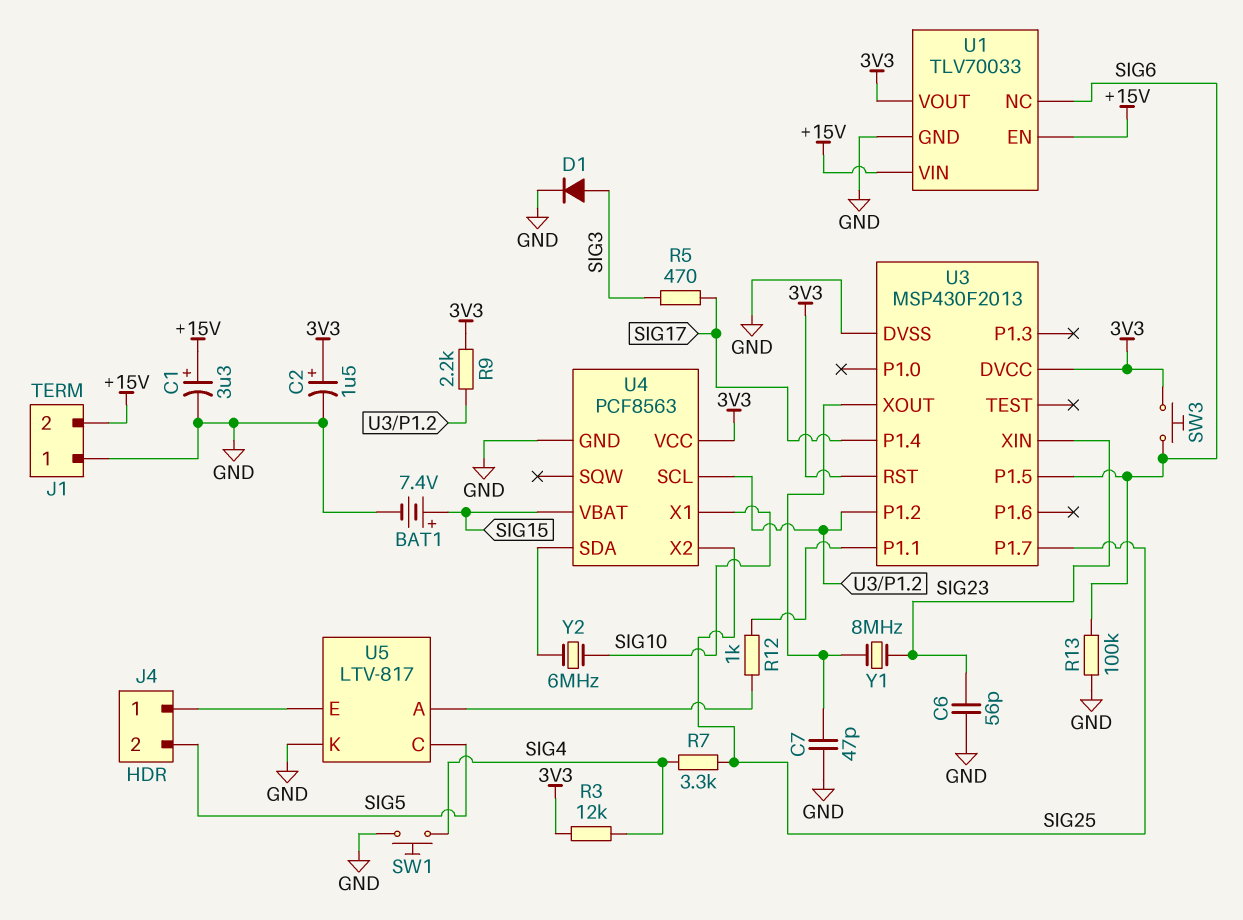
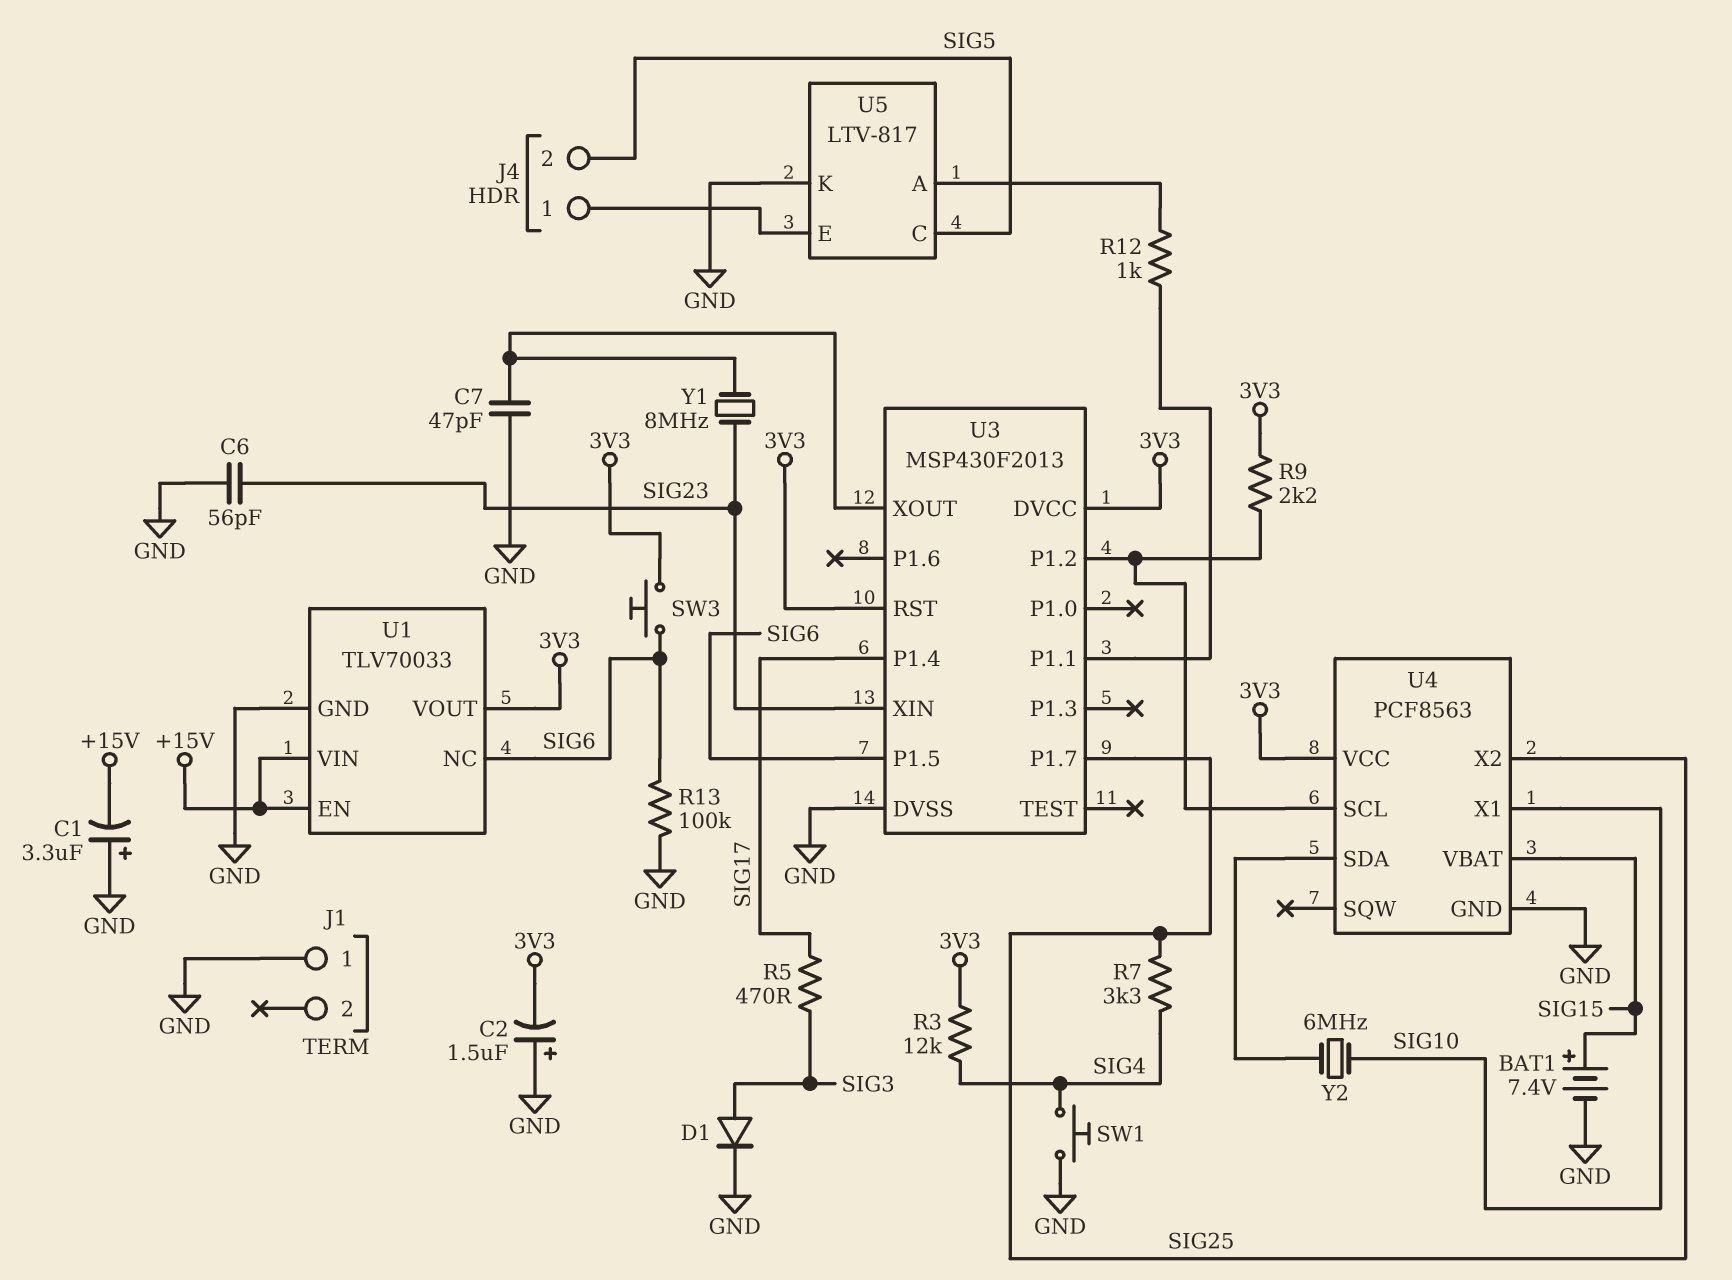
C1: 3.3uF (plus +15V, minus GND) -> 3.3uF (plus GND, minus +15V)
C2: 1.5uF (plus 3V3, minus GND) -> 1.5uF (plus GND, minus 3V3)
J1 pin 2: +15V -> none

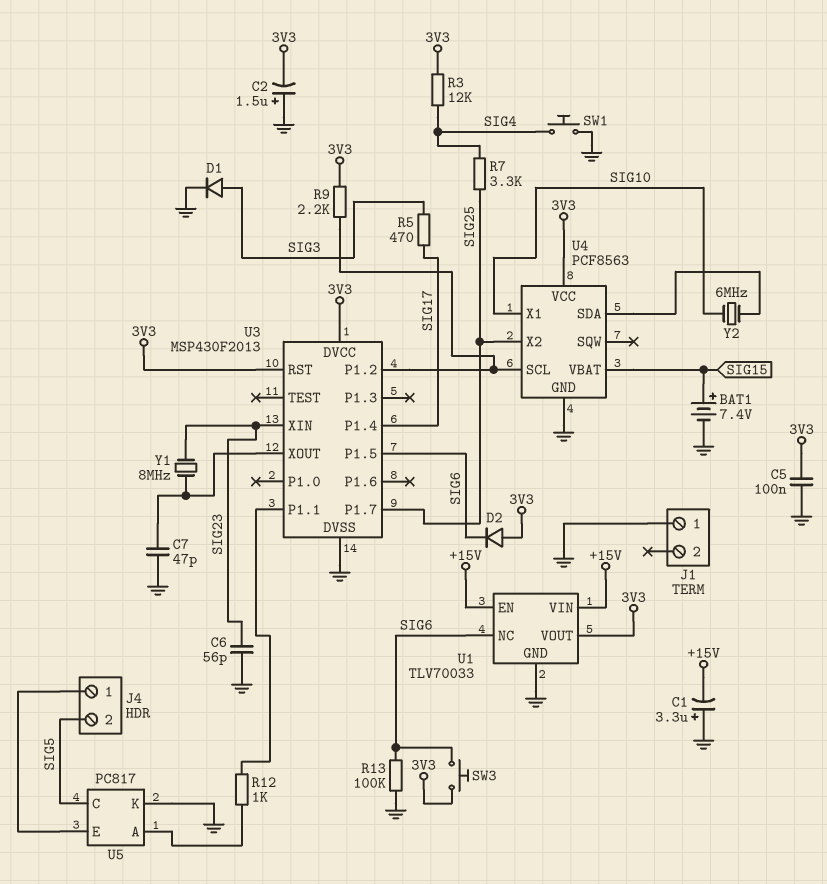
C5: none -> 100nF (3V3, GND)
D2: none -> diode (A 3V3, K SIG6)
U5: LTV-817 -> PC817

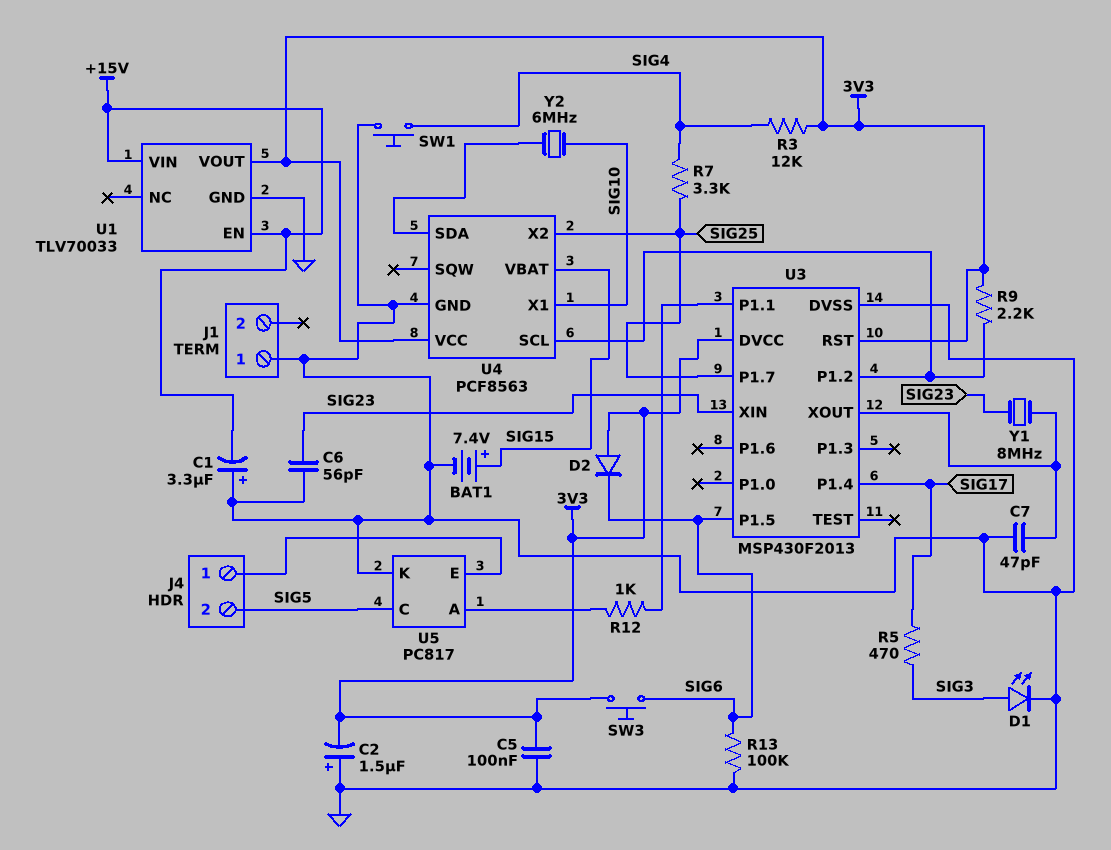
D1: diode (A SIG3, K GND) -> LED (A SIG3, K GND)
U1 pin NC: SIG6 -> none

